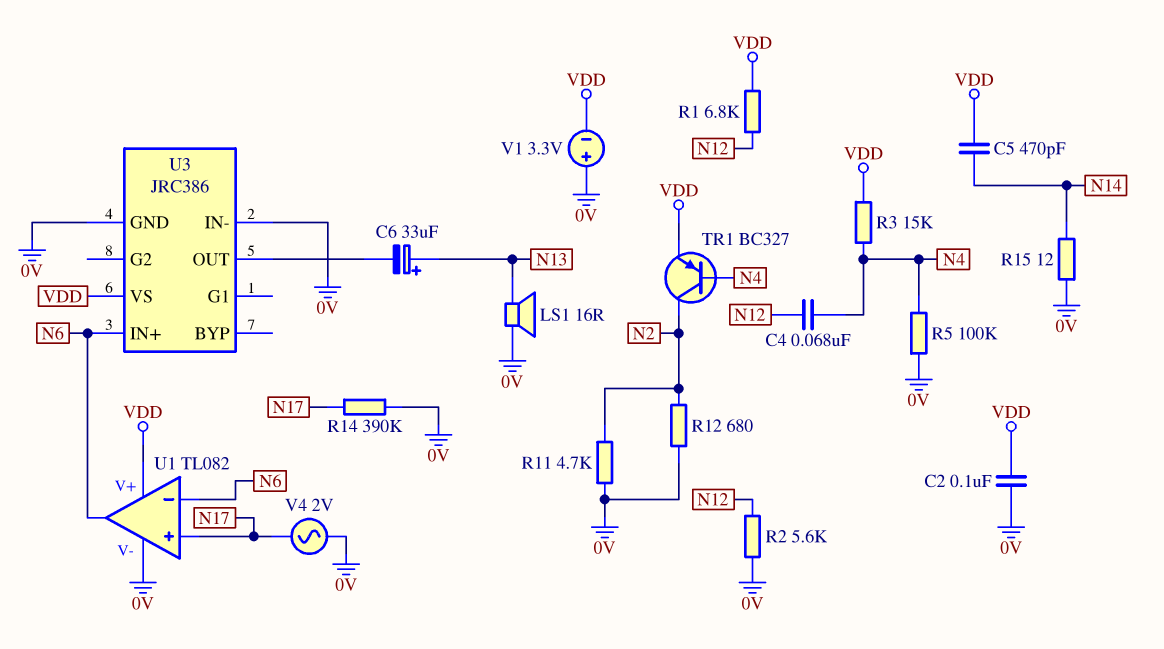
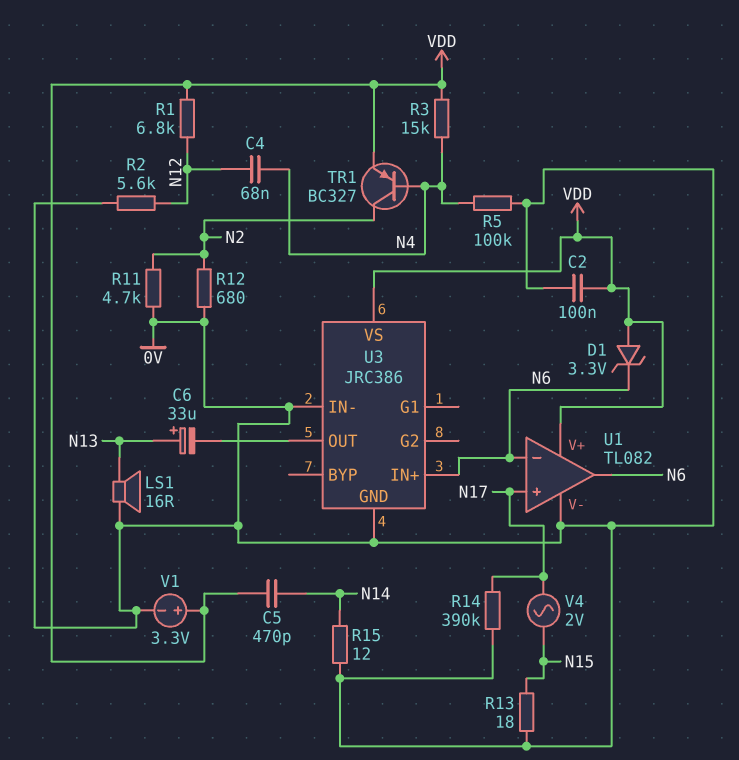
D1: none -> zener 3.3V (A VDD, K N6)
R13: none -> 18 (0V, N15)
V1: 3.3V (plus 0V, minus VDD) -> 3.3V (plus VDD, minus 0V)
V4: AC 2V (0V, N17) -> AC 2V (N15, N17)

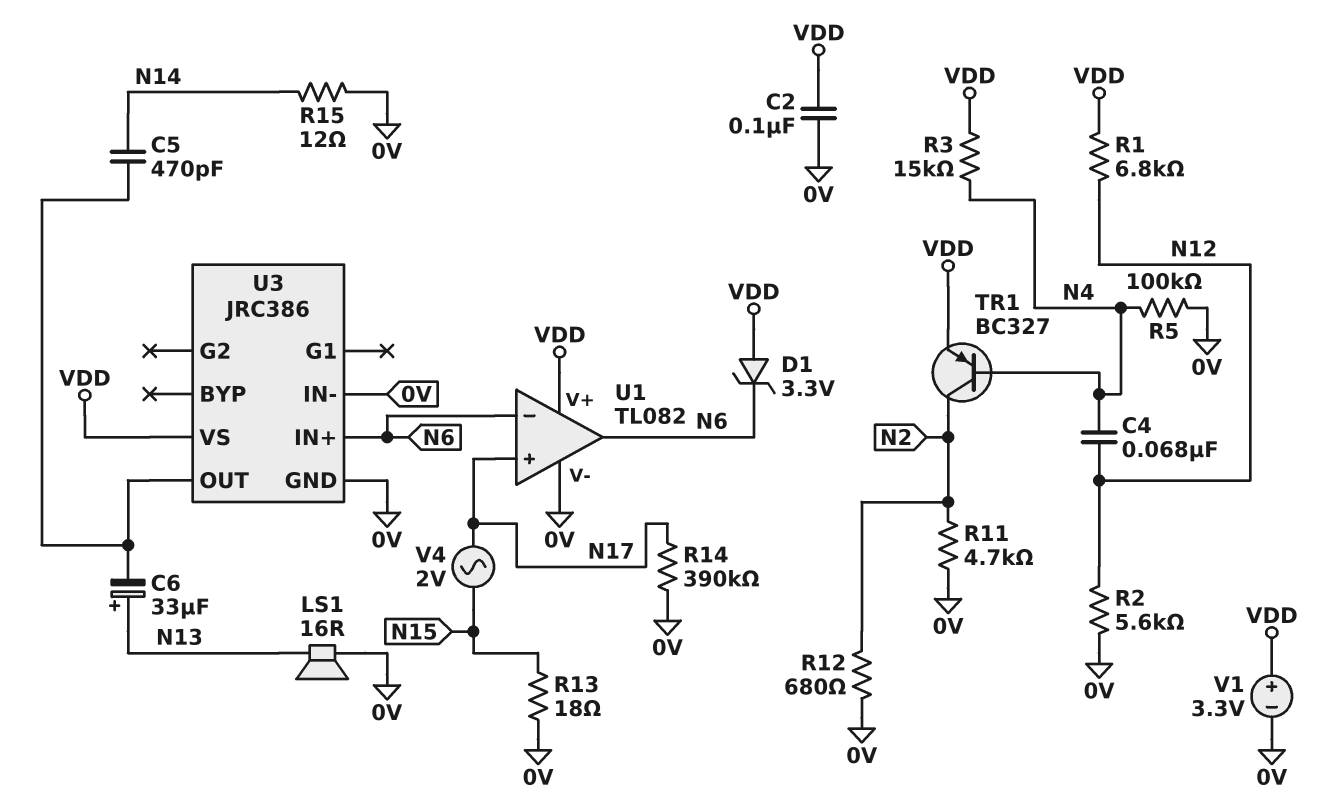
C5: 470pF (N14, VDD) -> 470pF (N14, U3/OUT)

